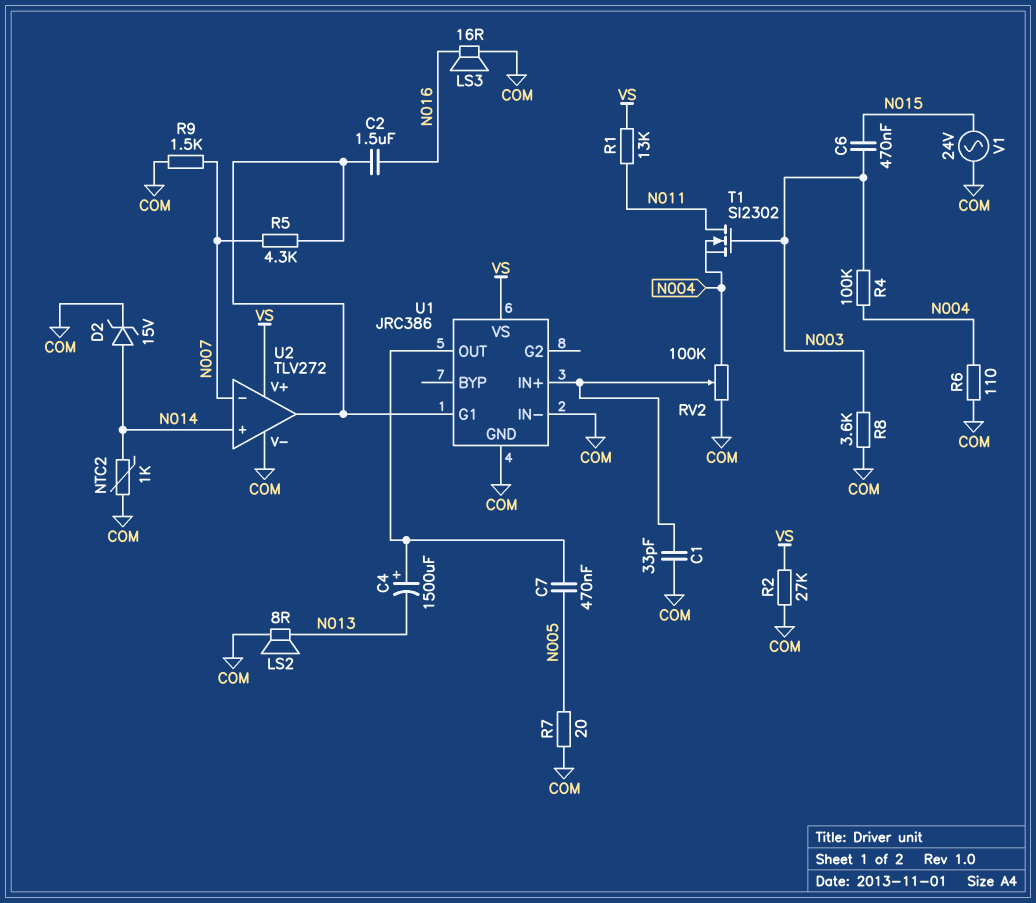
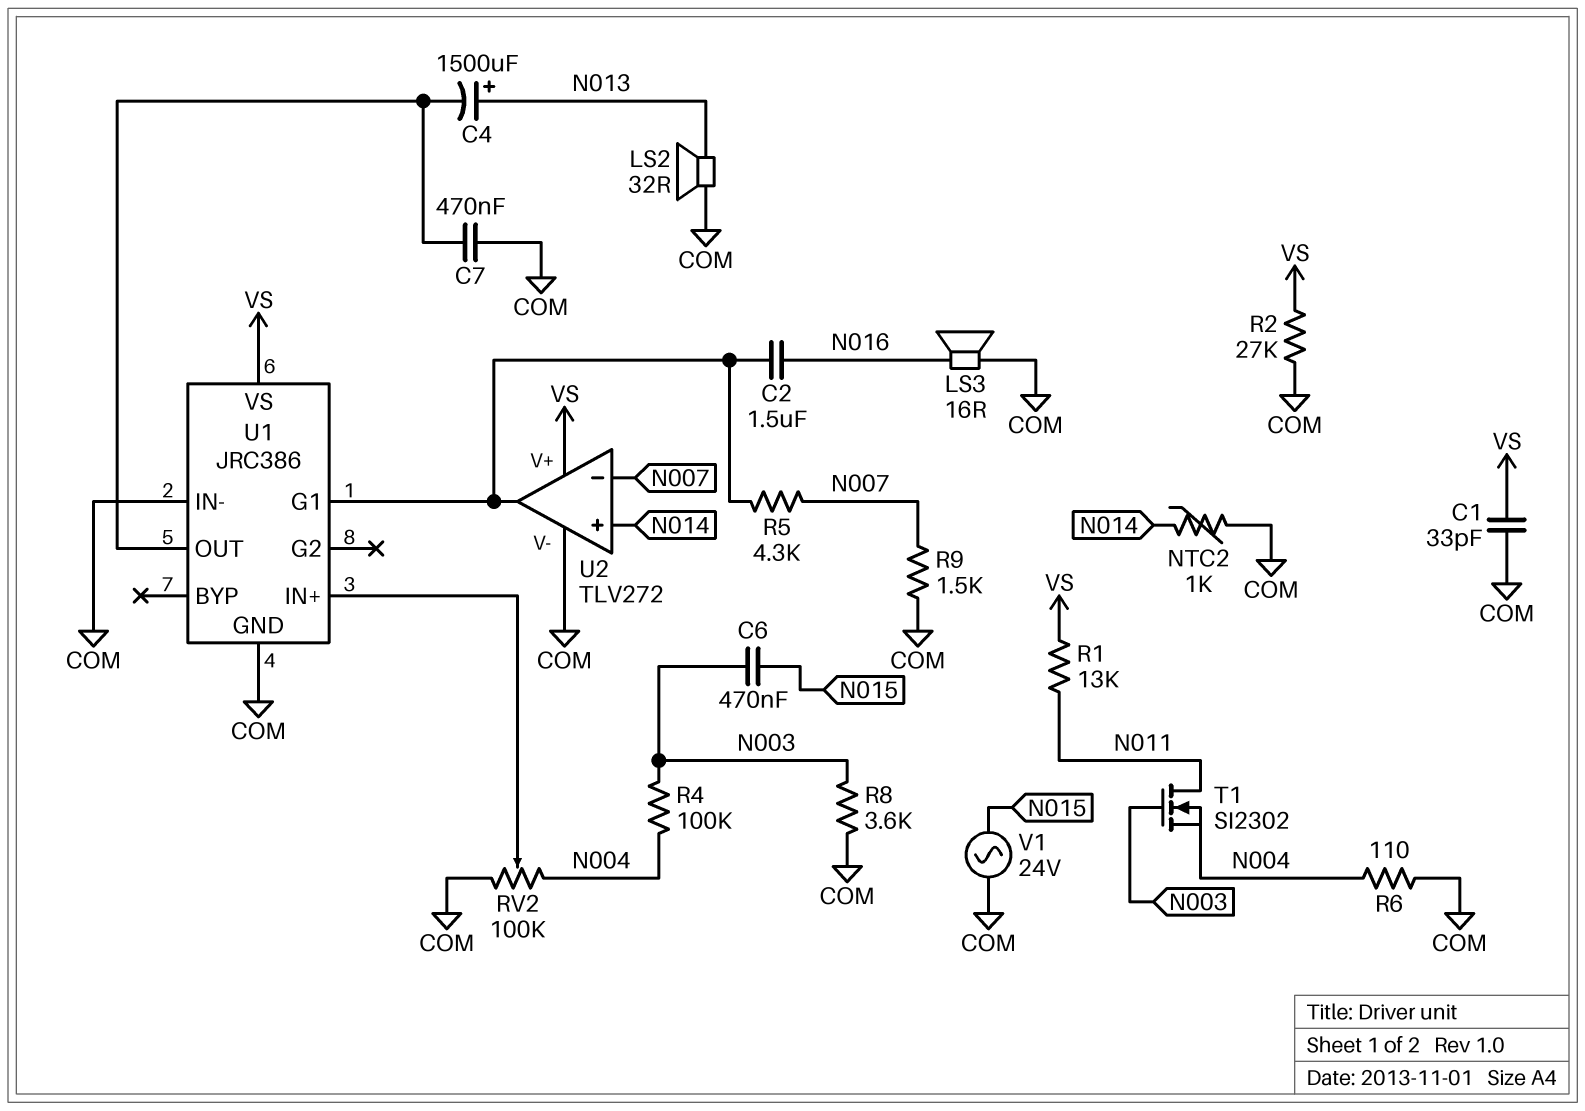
C1: 33pF (COM, U1/IN+) -> 33pF (COM, VS)
C4: 1500uF (plus U1/OUT, minus N013) -> 1500uF (plus N013, minus U1/OUT)
C7: 470nF (N005, U1/OUT) -> 470nF (COM, U1/OUT)
D2: zener 15V (A N014, K COM) -> none
LS2: speaker 8R (COM, N013) -> speaker 32R (COM, N013)
R7: 20 (COM, N005) -> none

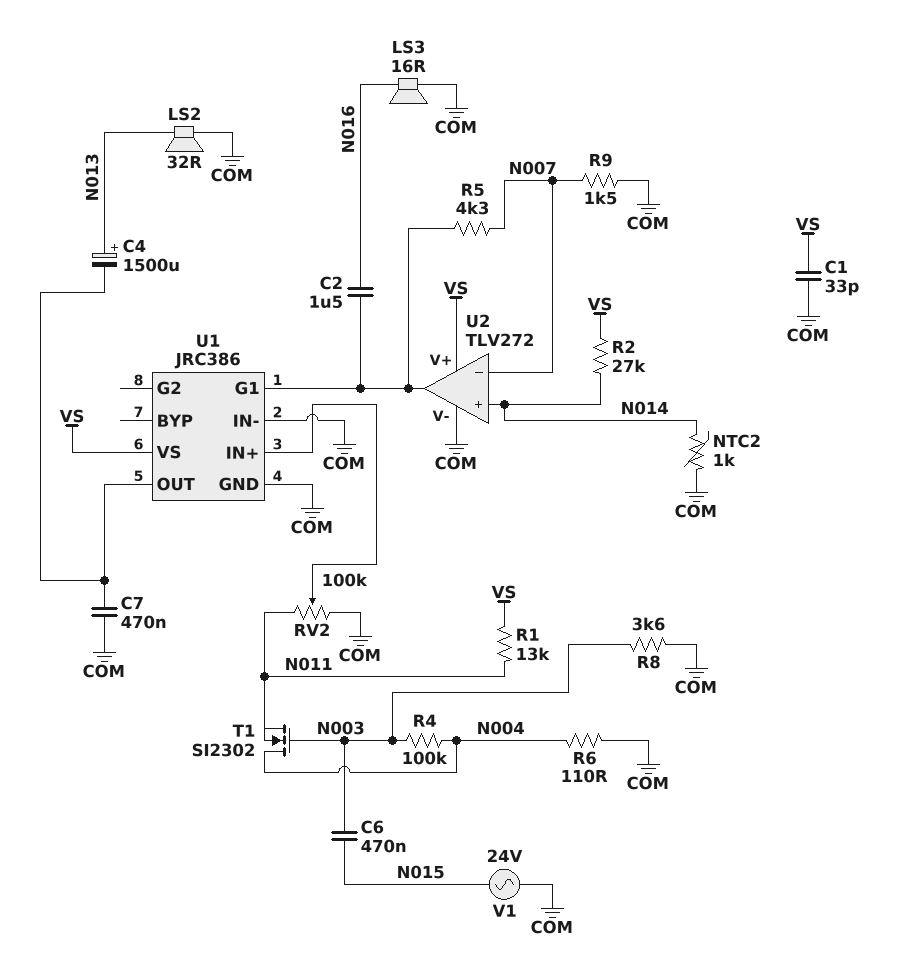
R2: 27k (COM, VS) -> 27k (N014, VS)
RV2: 100k (COM, N004, wiper U1/IN+) -> 100k (COM, N011, wiper U1/IN+)
T1: NMOS SI2302 (G N003, D N011, S N004) -> NMOS SI2302 (G N003, D N004, S N011)

